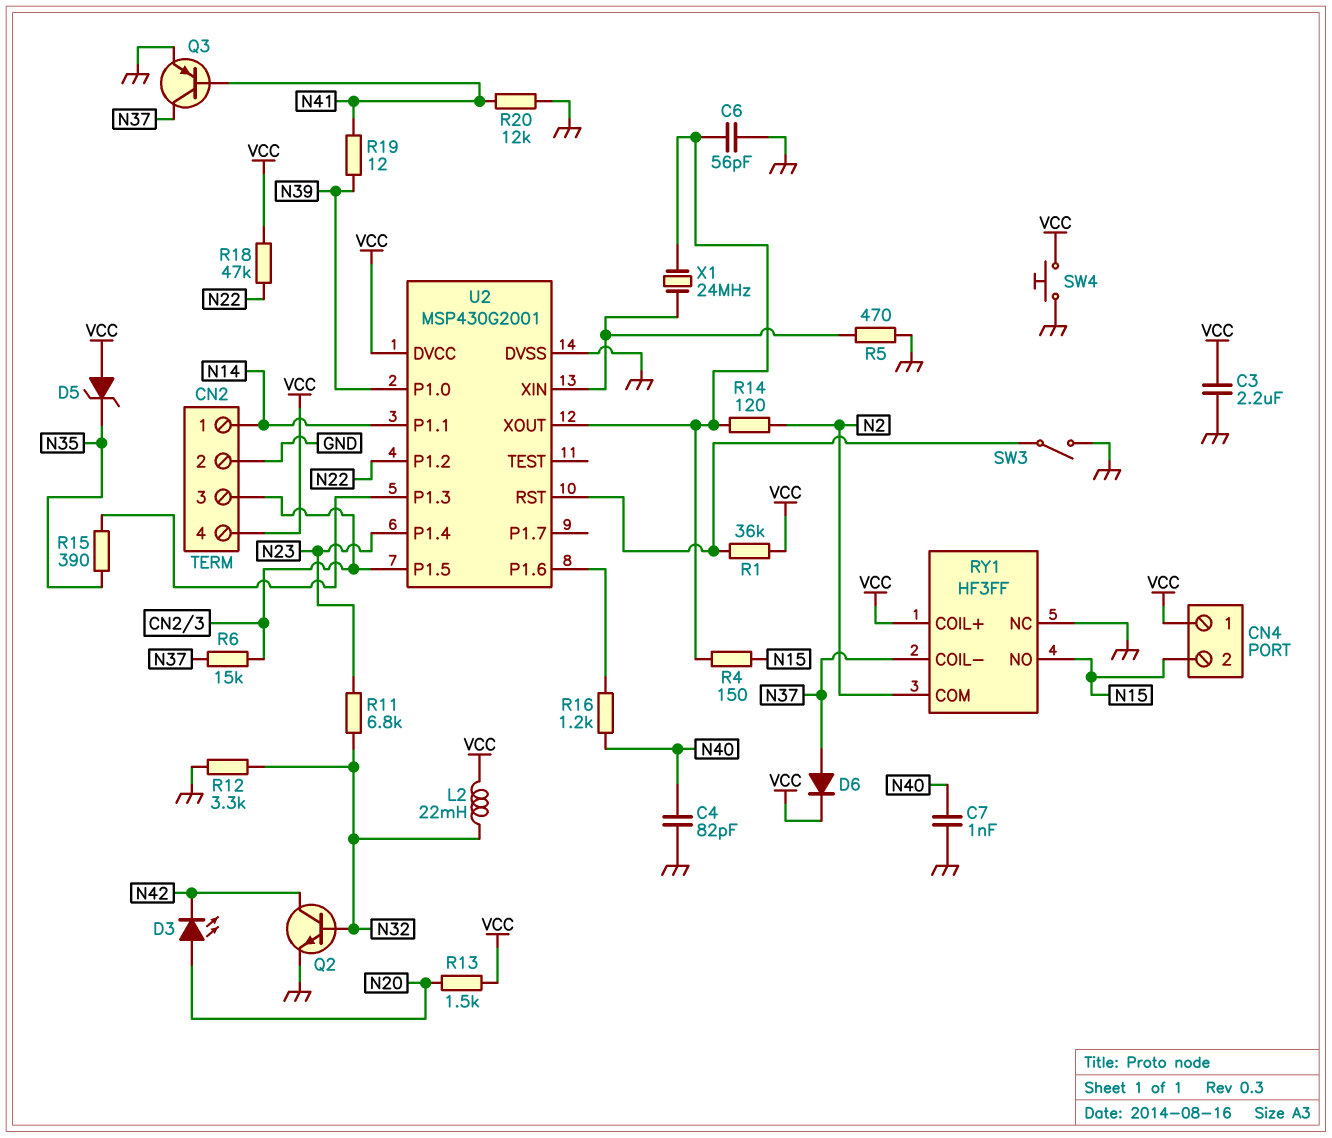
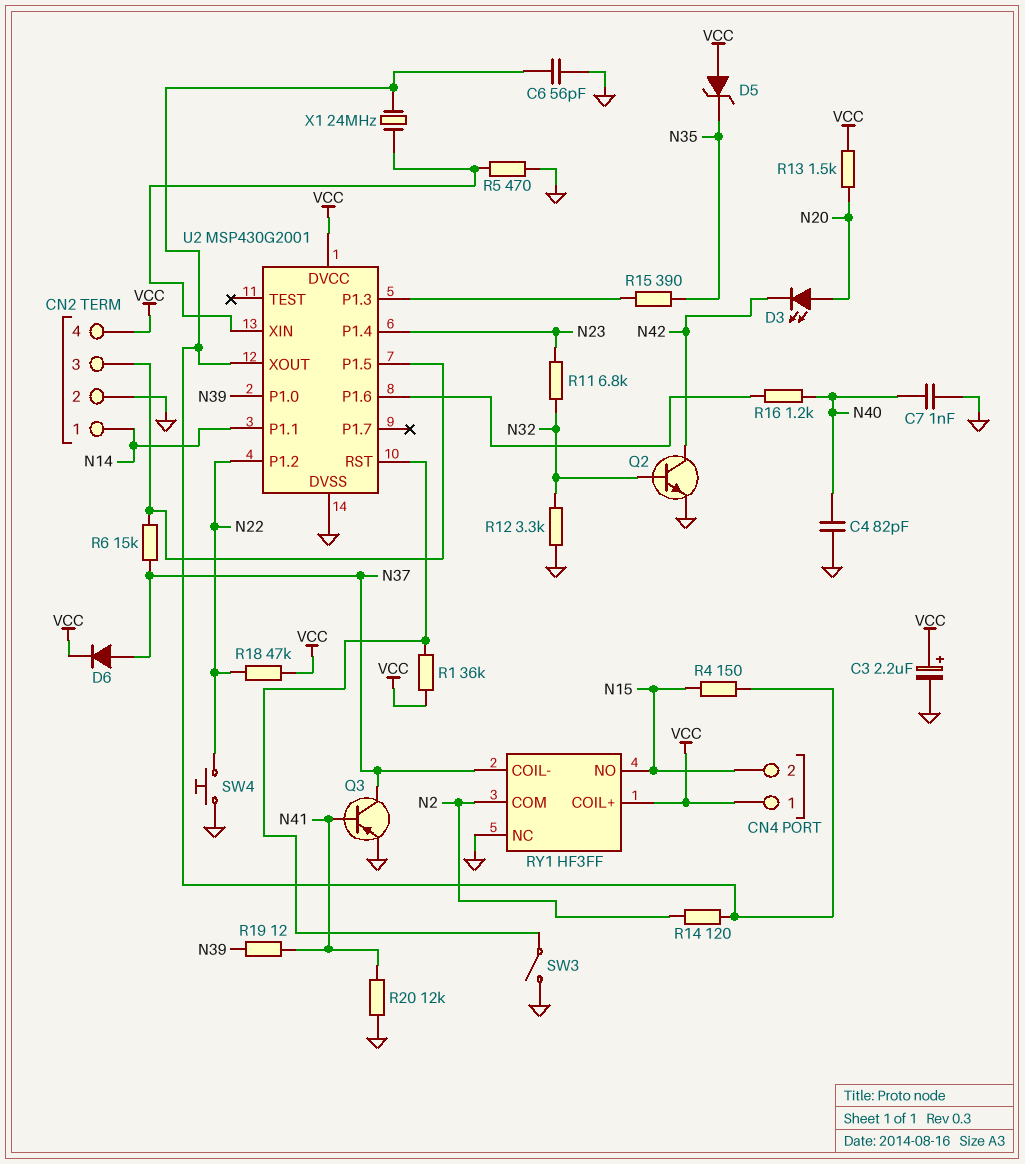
C3: 2.2uF (GND, VCC) -> 2.2uF (plus VCC, minus GND)
L2: 22mH (N32, VCC) -> none
SW4: button (GND, VCC) -> button (GND, N22)

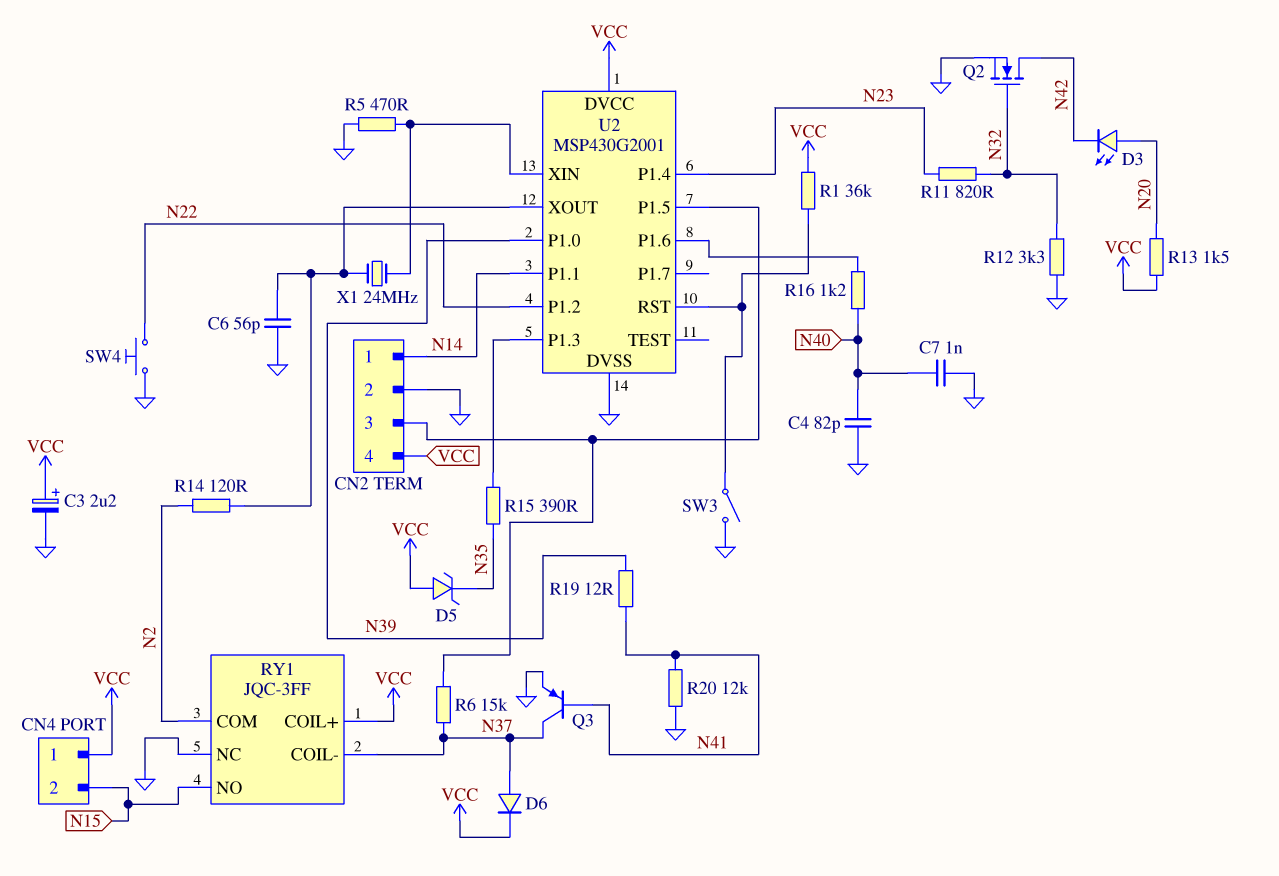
Q2: NPN (B N32, C N42, E GND) -> NMOS (G N32, D N42, S GND)
R4: 150 (N15, U2/XOUT) -> none
R11: 6.8k (N23, N32) -> 820 (N23, N32)
R18: 47k (N22, VCC) -> none
RY1: HF3FF -> JQC-3FF

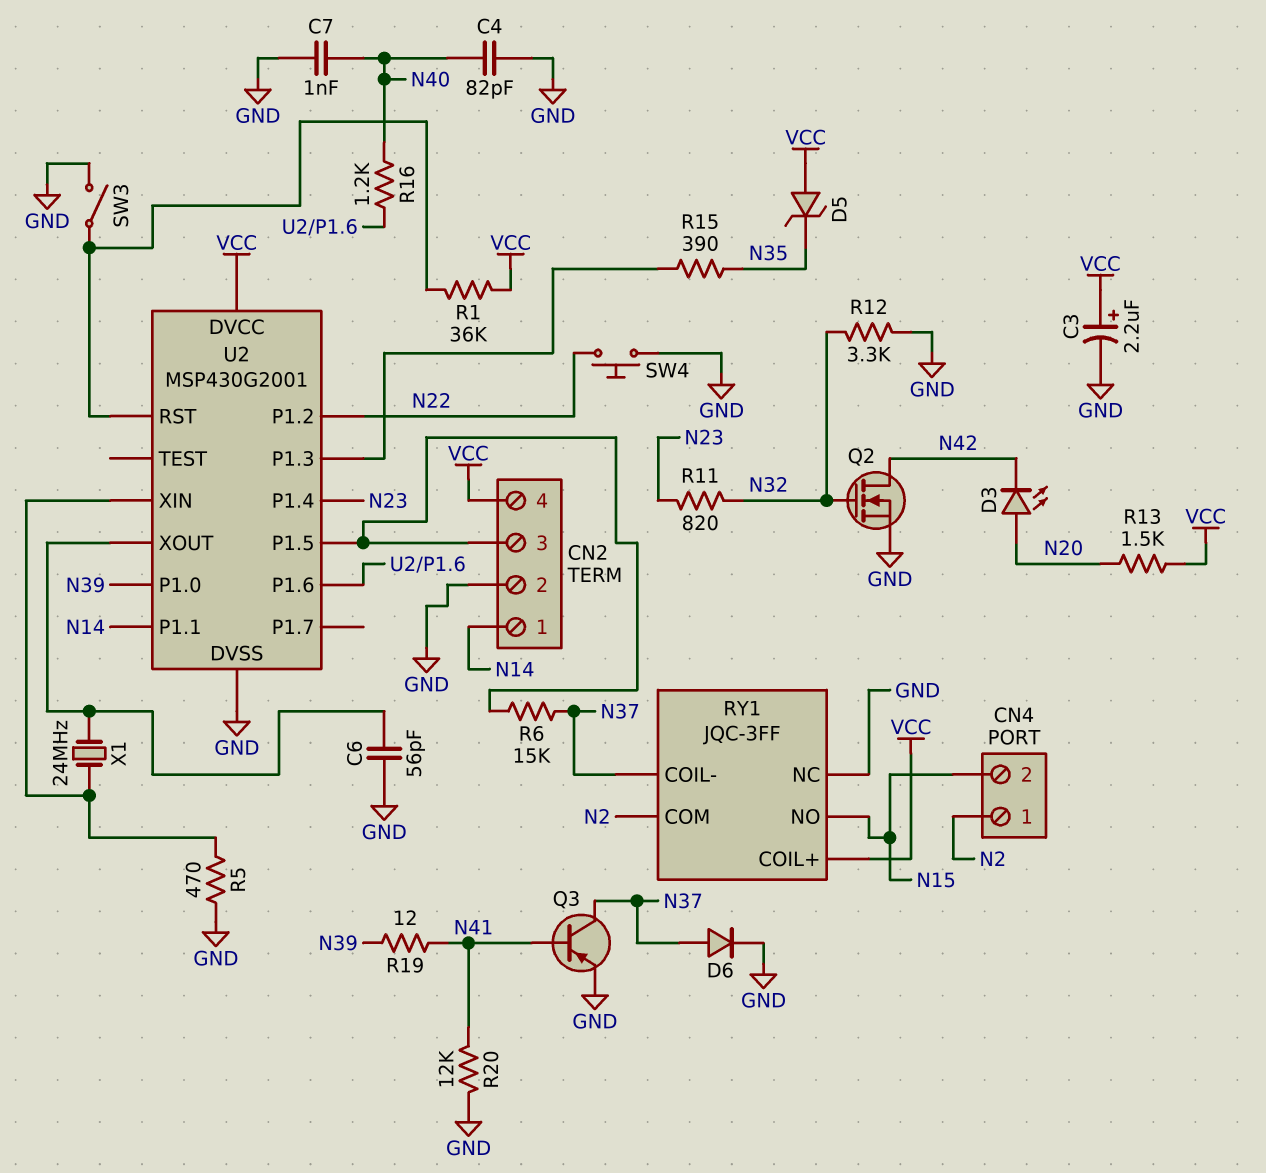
CN4 pin 1: VCC -> N2
D6: diode (A N37, K VCC) -> diode (A N37, K GND)
R14: 120 (N2, U2/XOUT) -> none

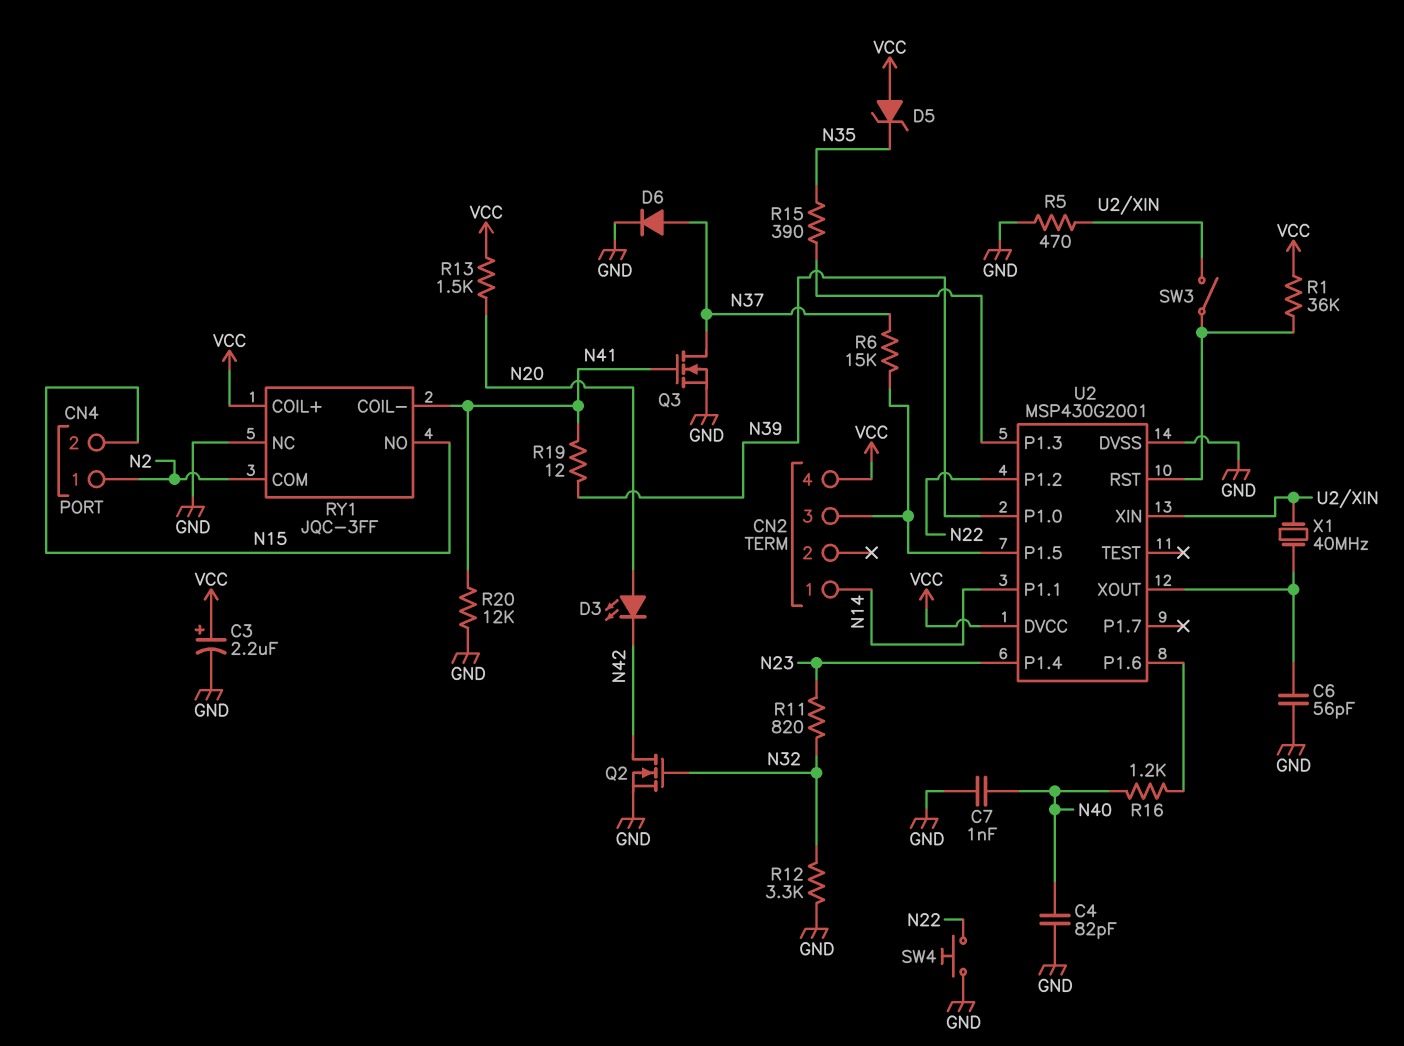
CN2 pin 2: GND -> none
Q3: PNP (B N41, C N37, E GND) -> NMOS (G N41, D N37, S GND)
RY1 pin COIL-: N37 -> N41
SW3: switch (GND, U2/RST) -> switch (U2/RST, U2/XIN)
X1: 24MHz (U2/XIN, U2/XOUT) -> 40MHz (U2/XIN, U2/XOUT)

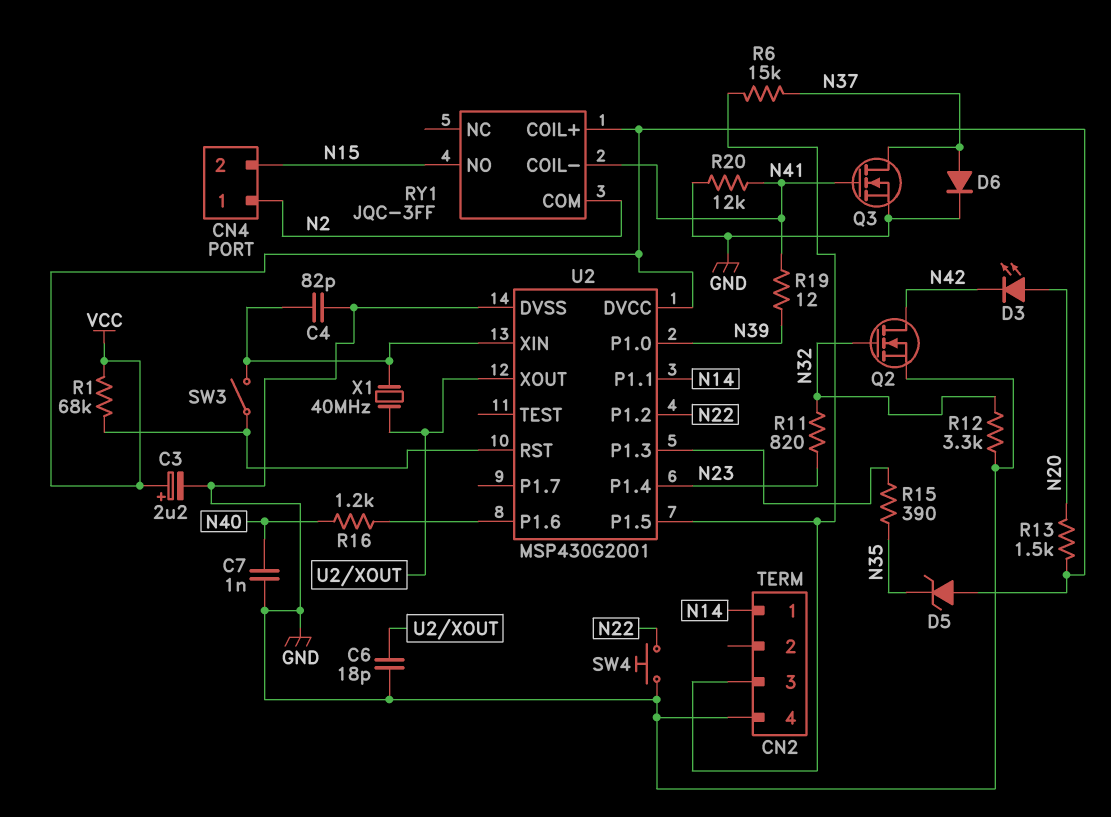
C4: 82pF (GND, N40) -> 82pF (GND, U2/XIN)
C6: 56pF (GND, U2/XOUT) -> 18pF (GND, U2/XOUT)
CN2 pin 4: VCC -> GND
R1: 36k (U2/RST, VCC) -> 68k (U2/RST, VCC)
R5: 470 (GND, U2/XIN) -> none
RY1 pin NC: GND -> none

